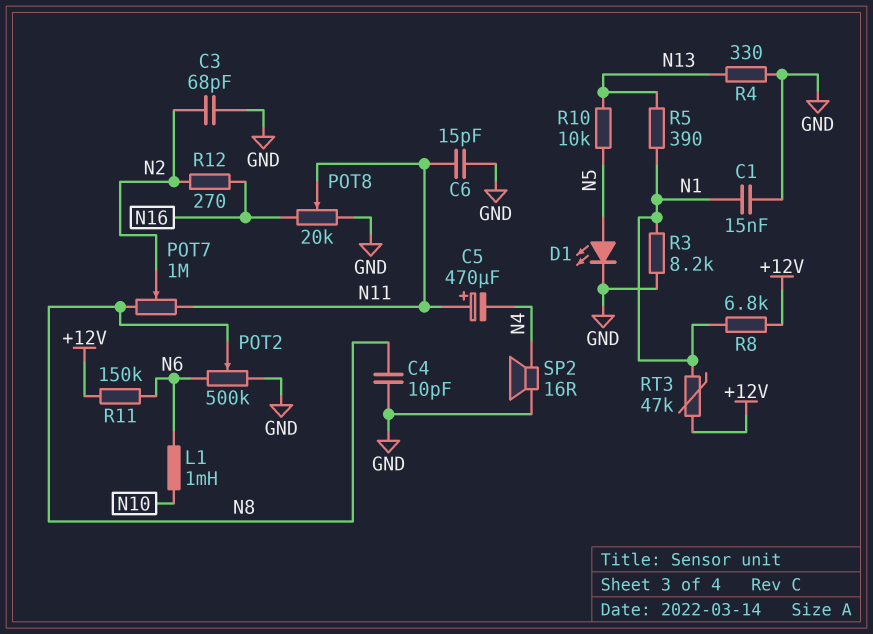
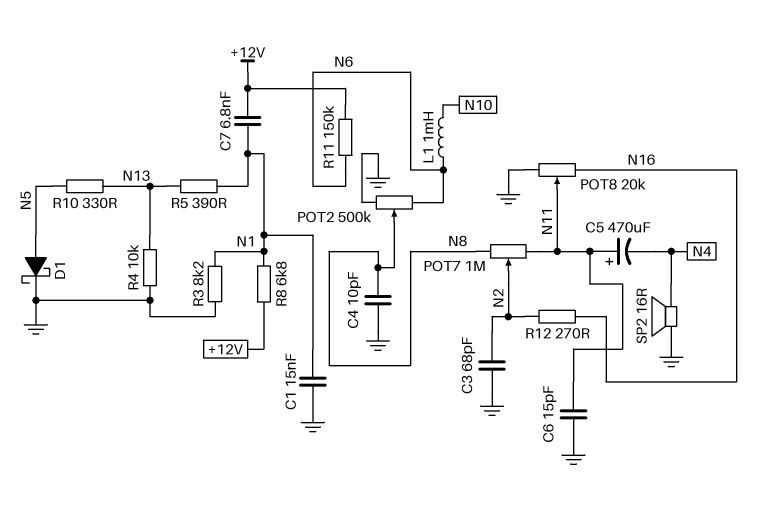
C7: none -> 6.8nF (+12V, N1)
D1: LED (A N5, K GND) -> schottky (A N5, K GND)
R4: 330 (GND, N13) -> 10k (GND, N13)
R10: 10k (N5, N13) -> 330 (N5, N13)
RT3: 47k (+12V, N1) -> none

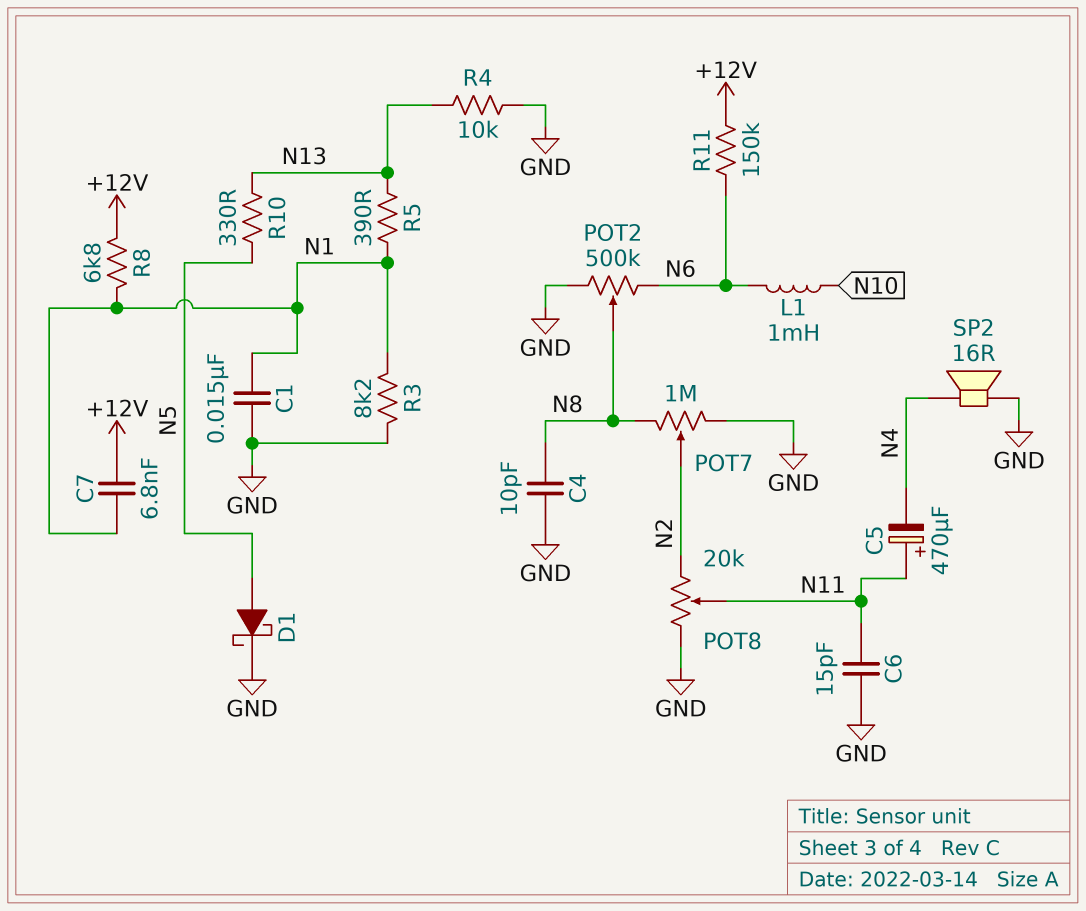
C3: 68pF (GND, N2) -> none
POT7: 1M (N8, N11, wiper N2) -> 1M (GND, N8, wiper N2)
POT8: 20k (GND, N16, wiper N11) -> 20k (GND, N2, wiper N11)
R12: 270 (N2, N16) -> none

